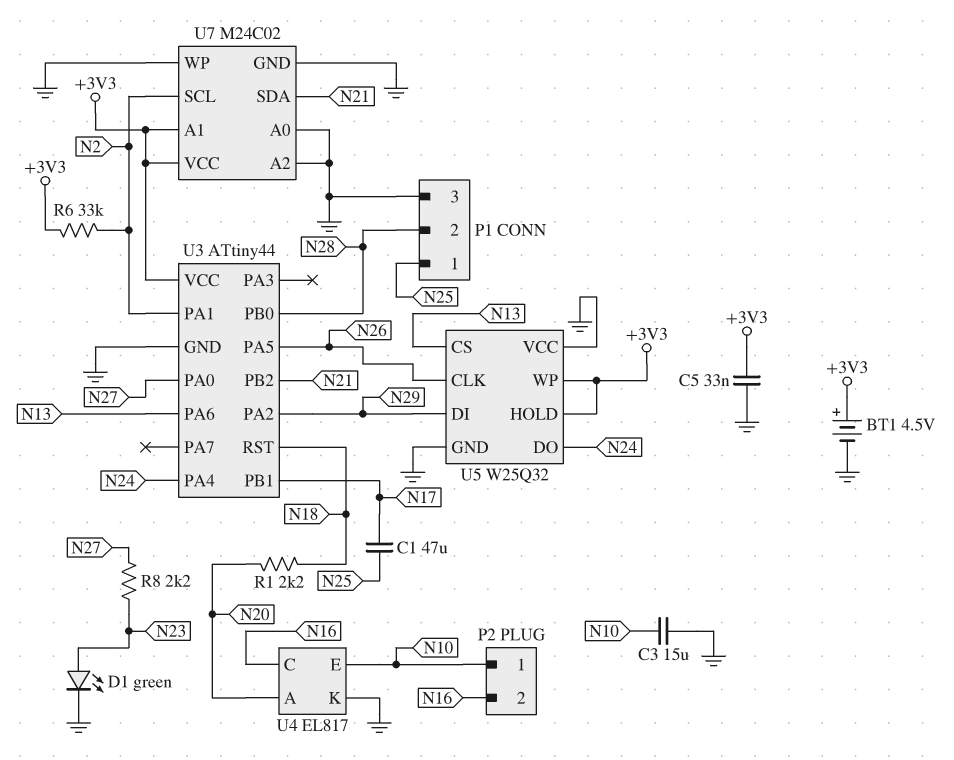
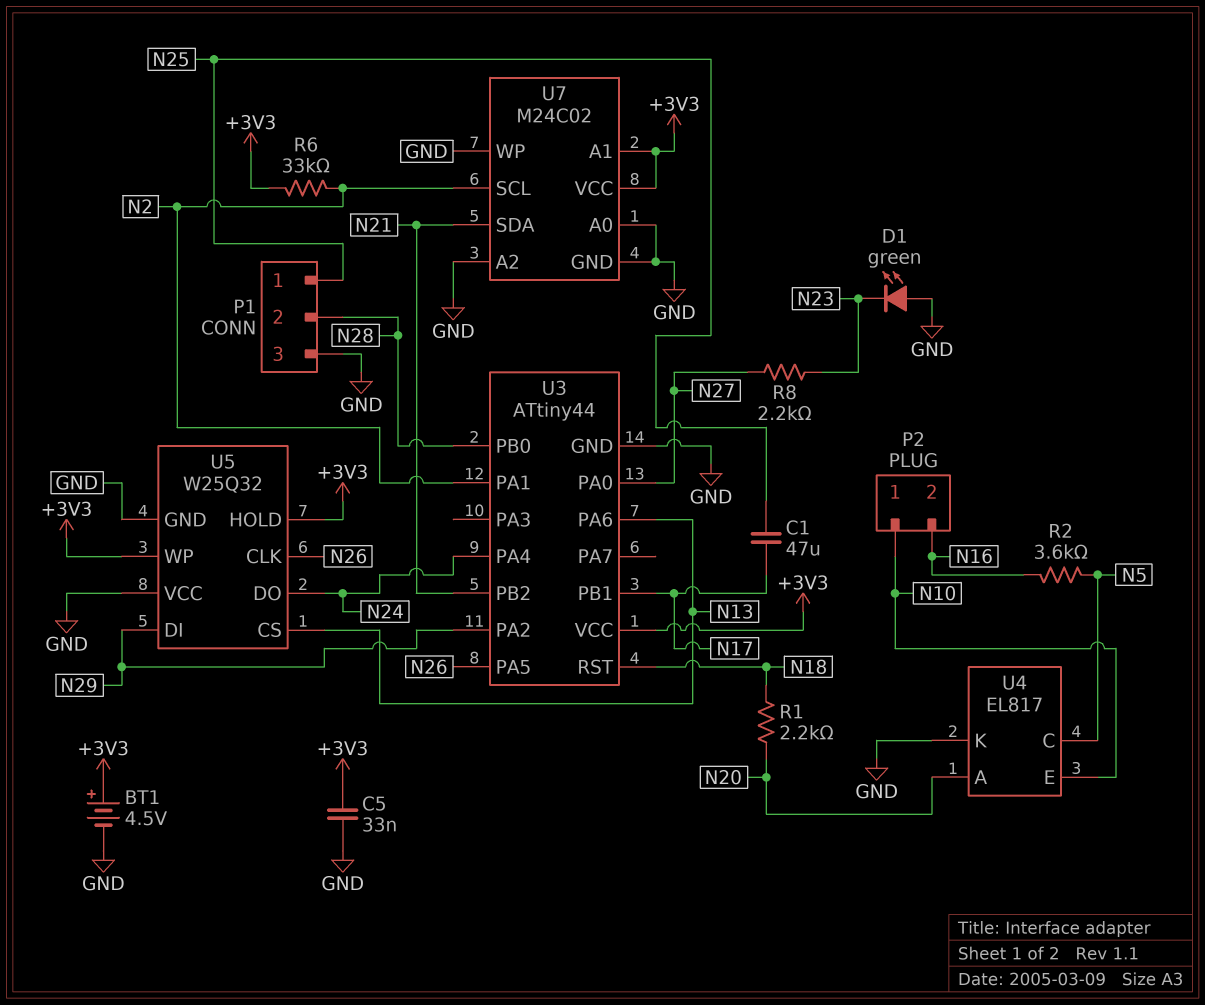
C3: 15uF (GND, N10) -> none
D1: LED green (A N23, K GND) -> LED green (A GND, K N23)
R2: none -> 3.6k (N5, N16)
U4 pin C: N16 -> N5

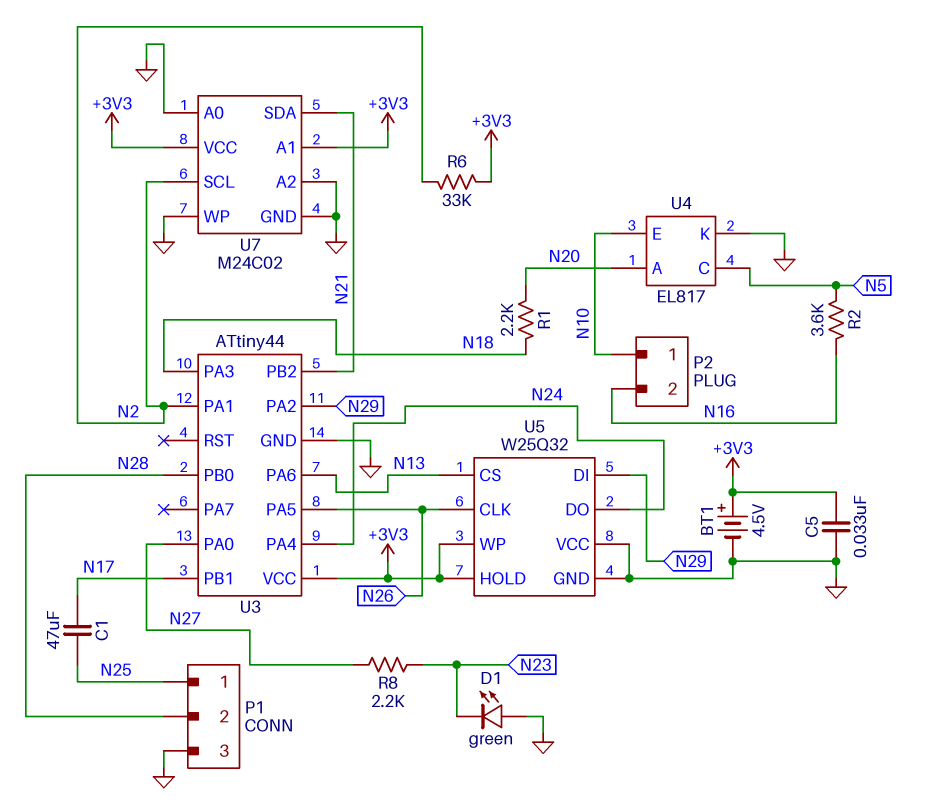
U3 pin PA3: none -> N18
U3 pin RST: N18 -> none

